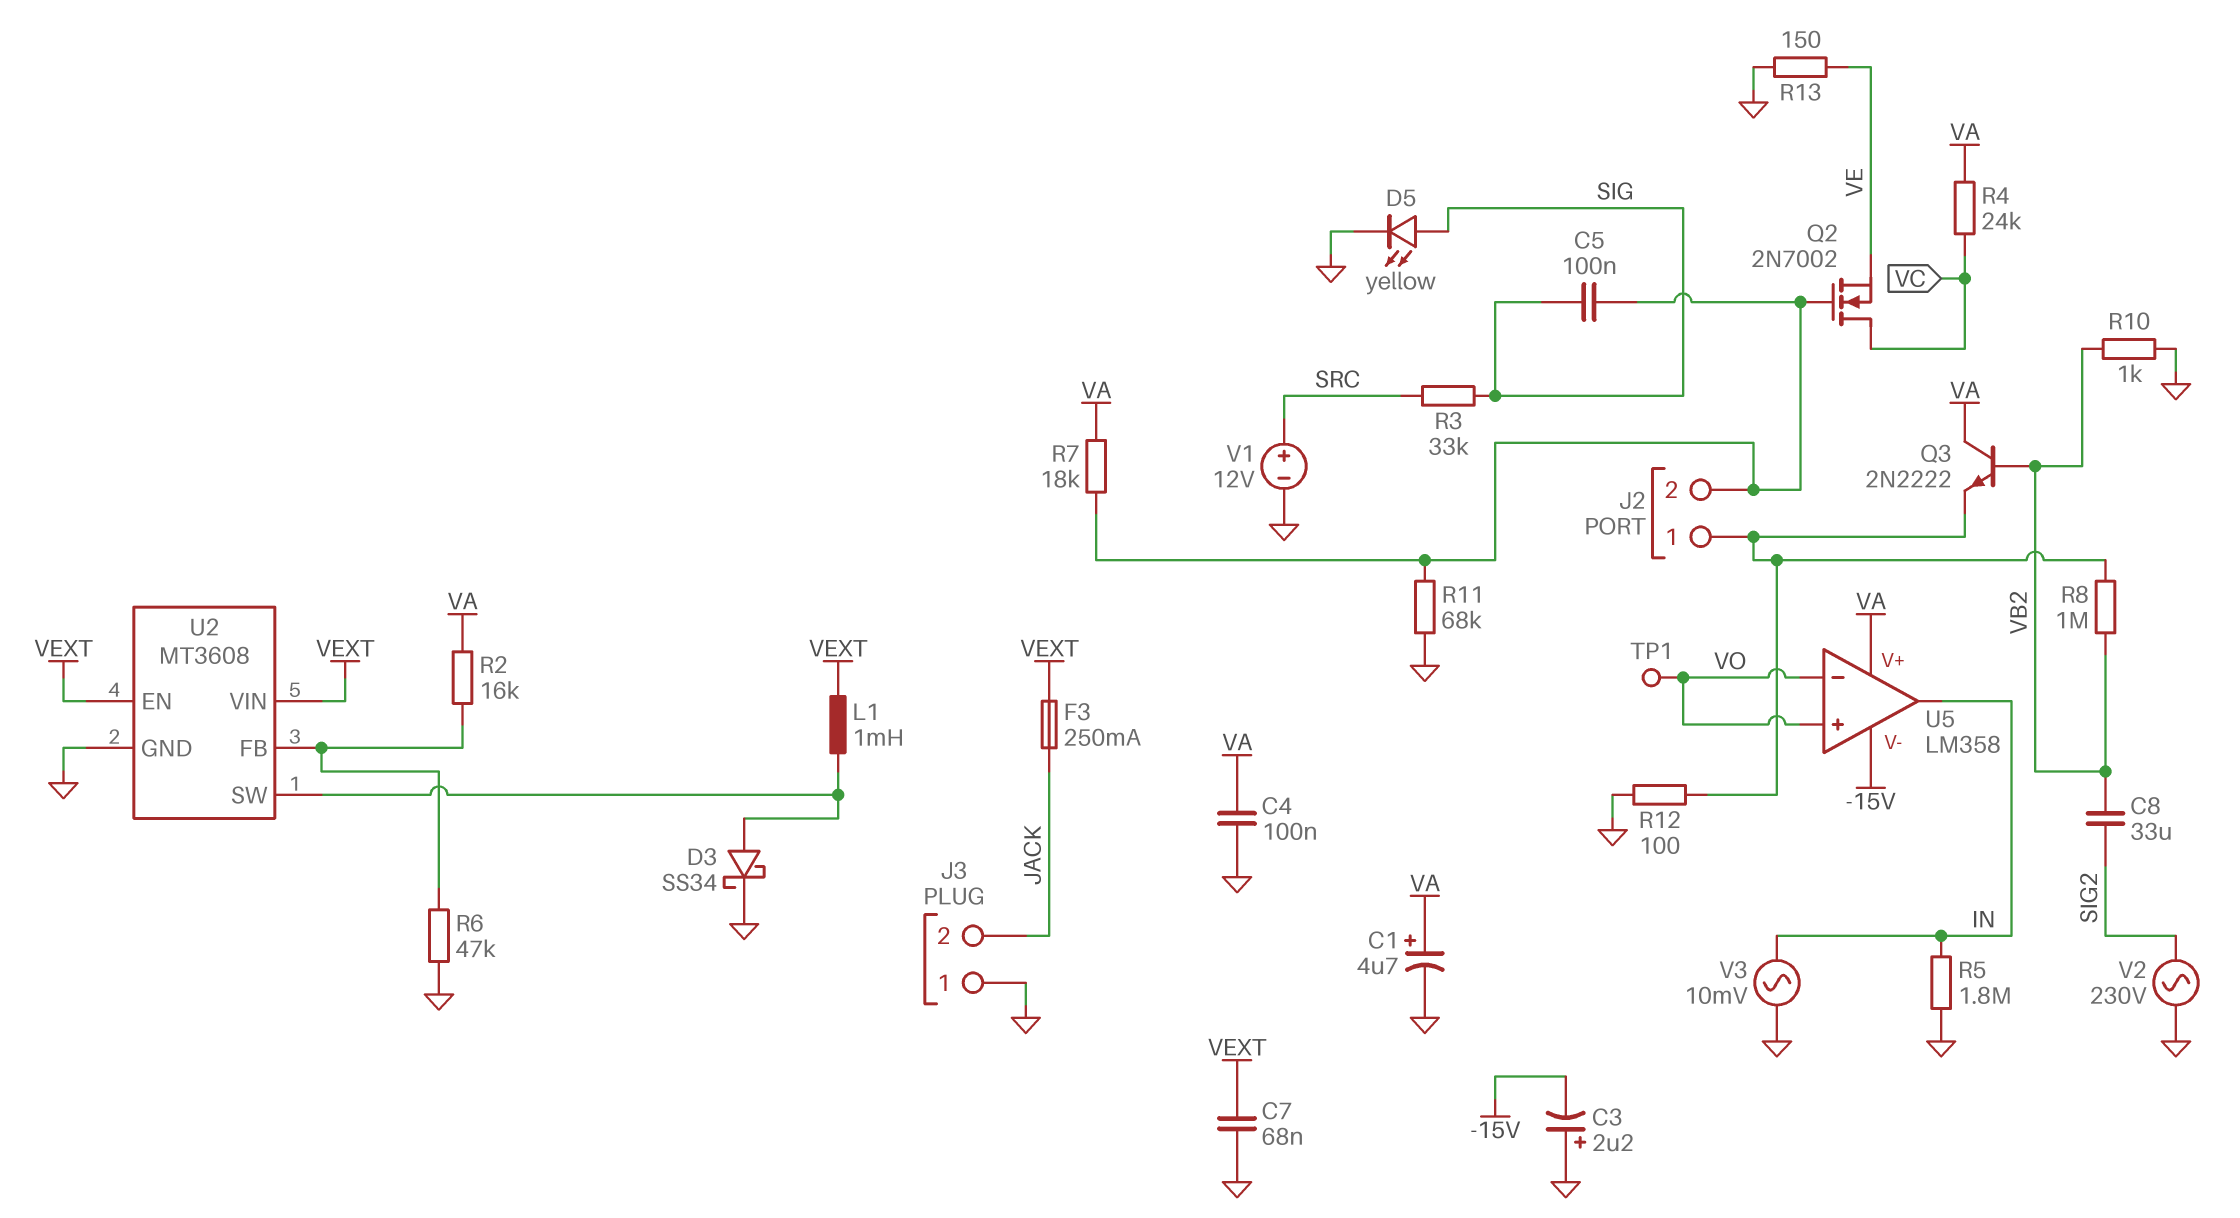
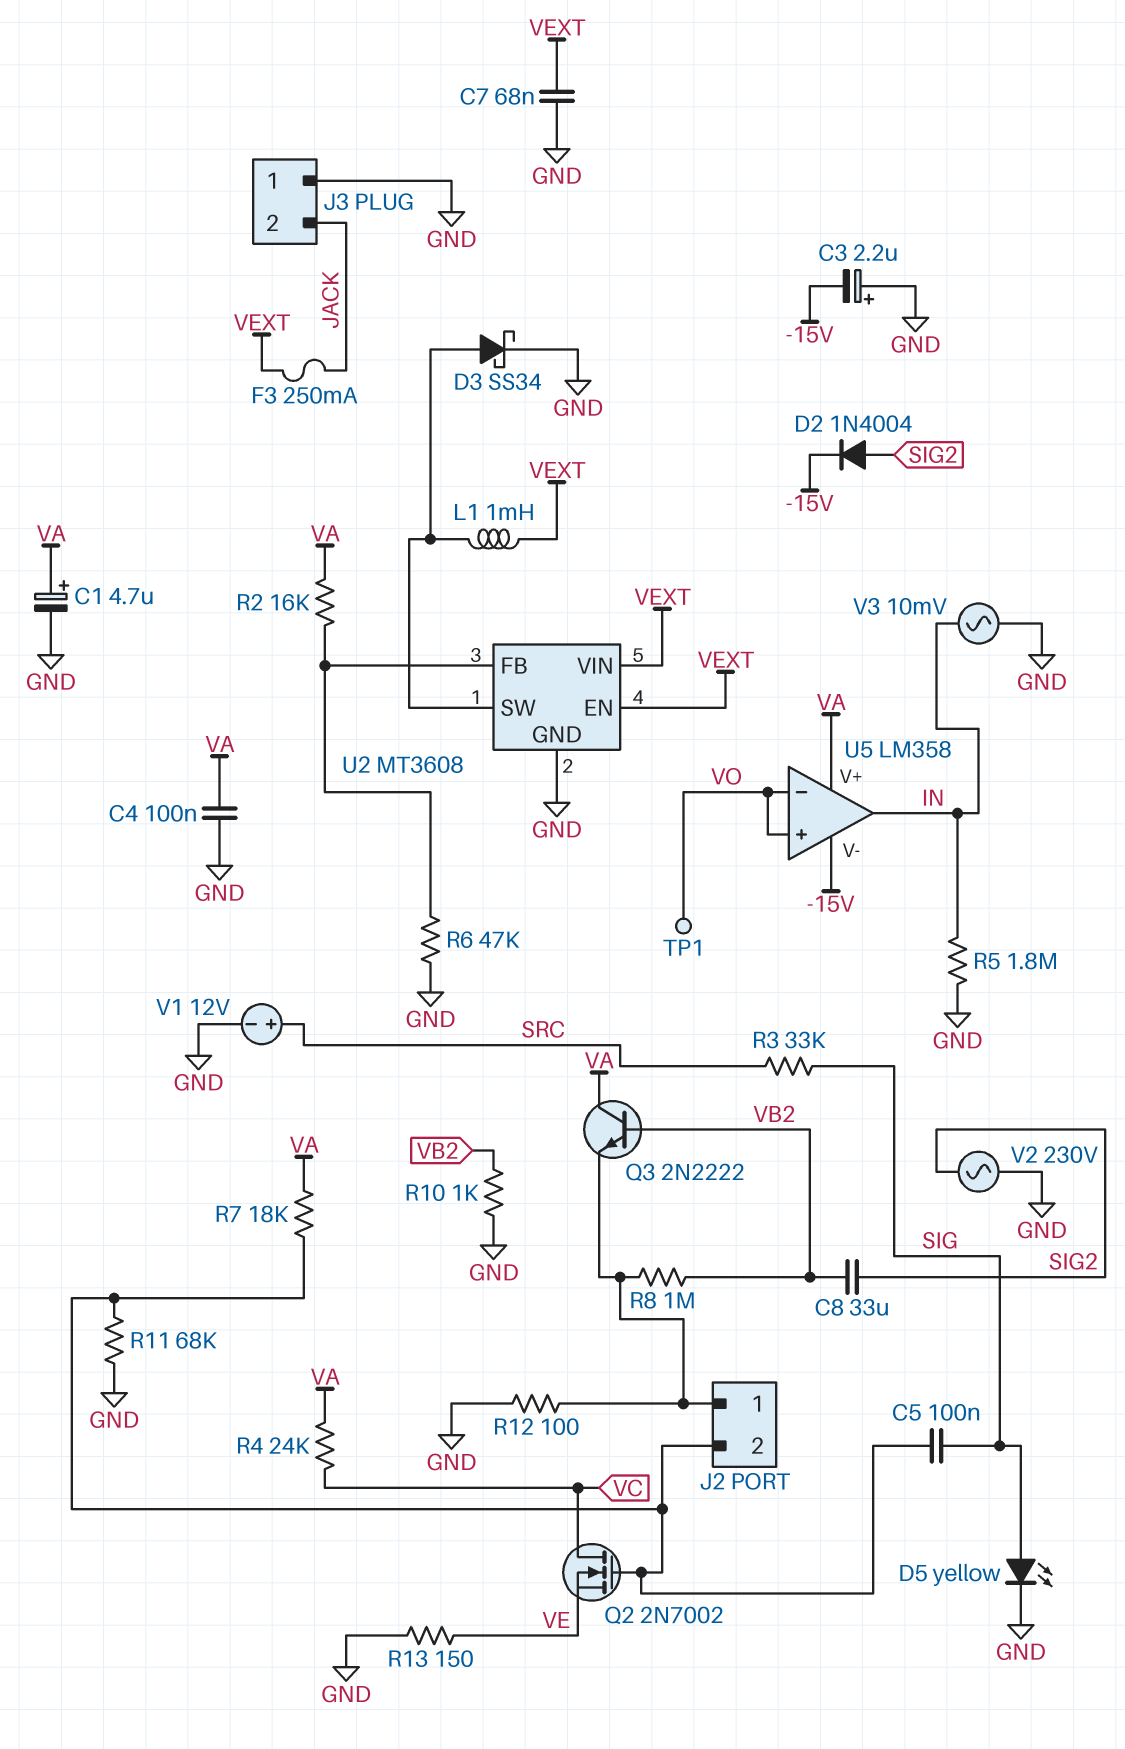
D2: none -> diode 1N4004 (A SIG2, K -15V)

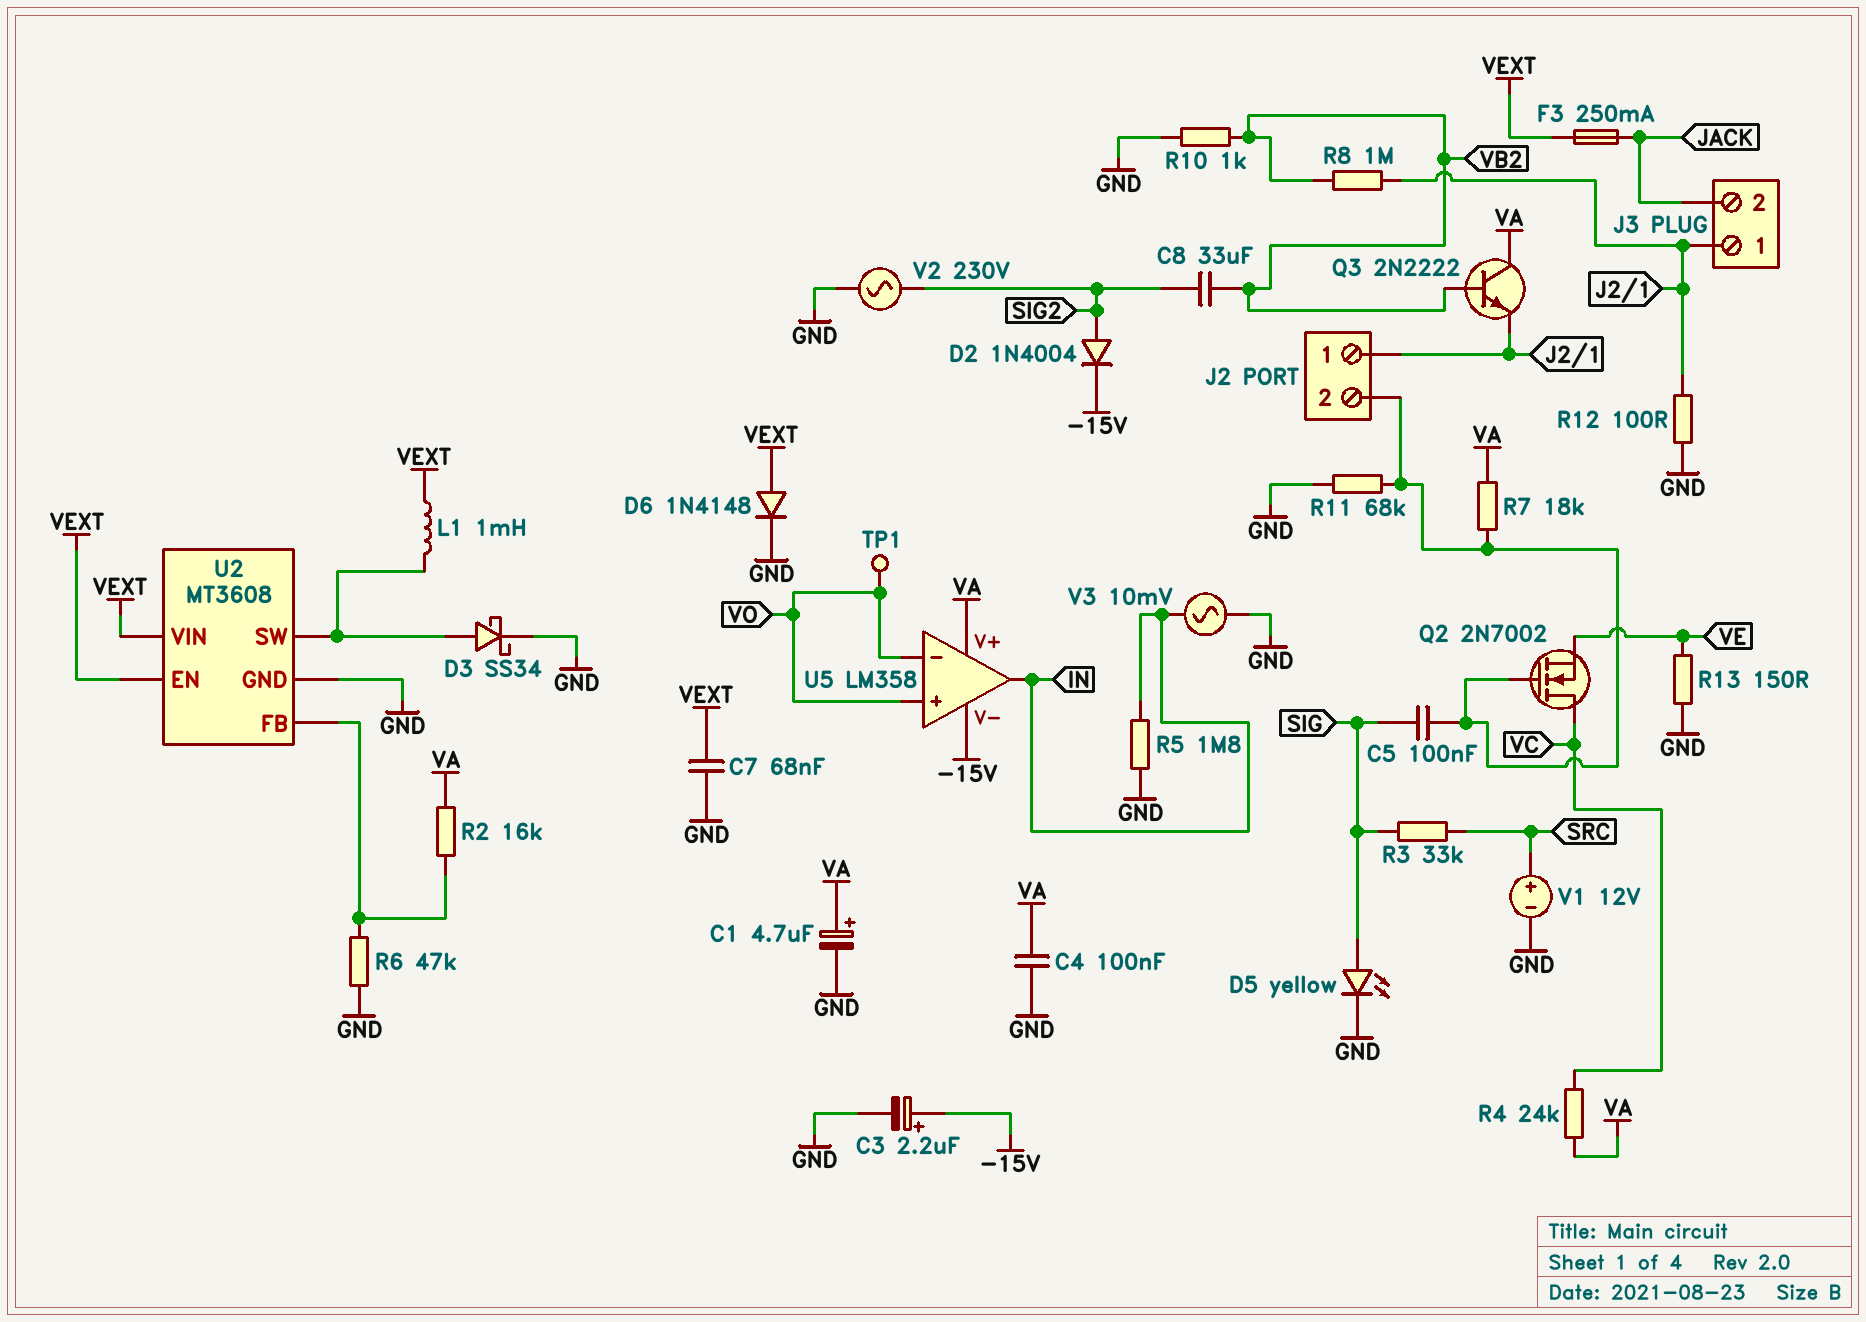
C3: 2.2uF (plus GND, minus -15V) -> 2.2uF (plus -15V, minus GND)
D6: none -> diode 1N4148 (A VEXT, K GND)
J3 pin 1: GND -> J2/1

